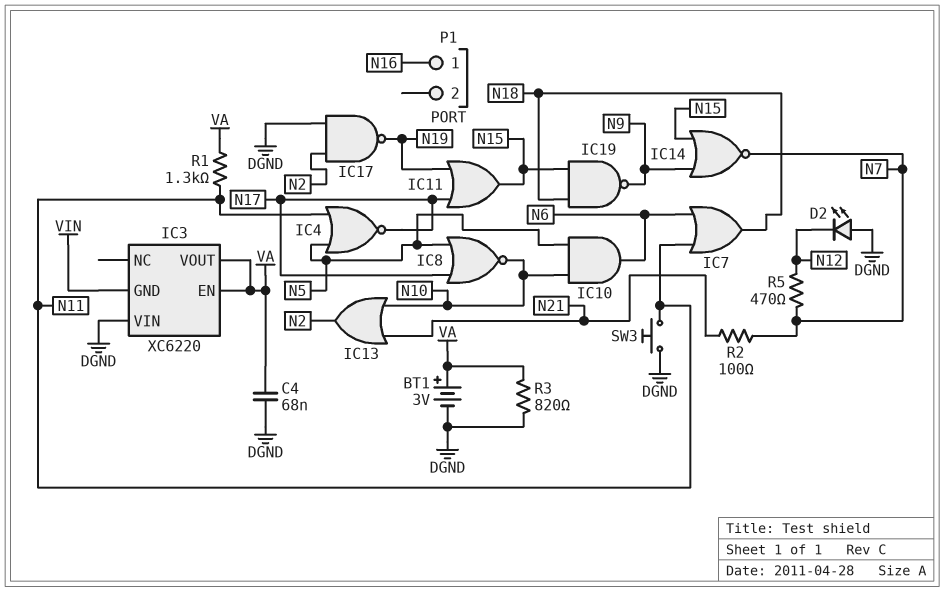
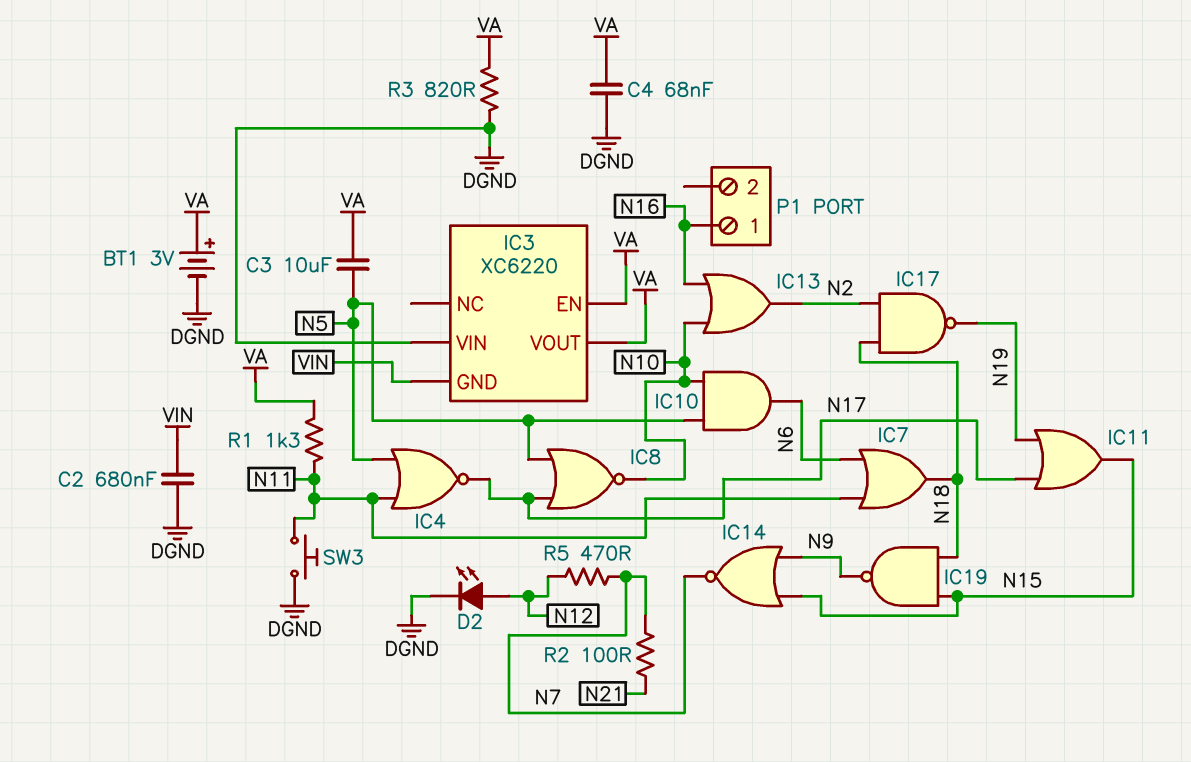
C2: none -> 680nF (DGND, VIN)
C3: none -> 10uF (N5, VA)
D2: LED (A DGND, K N12) -> LED (A N12, K DGND)
IC13: OR (in N10, in N21, out N2) -> OR (in N10, in N16, out N2)
IC17: NAND (in DGND, in N2, out N19) -> NAND (in N2, in N18, out N19)

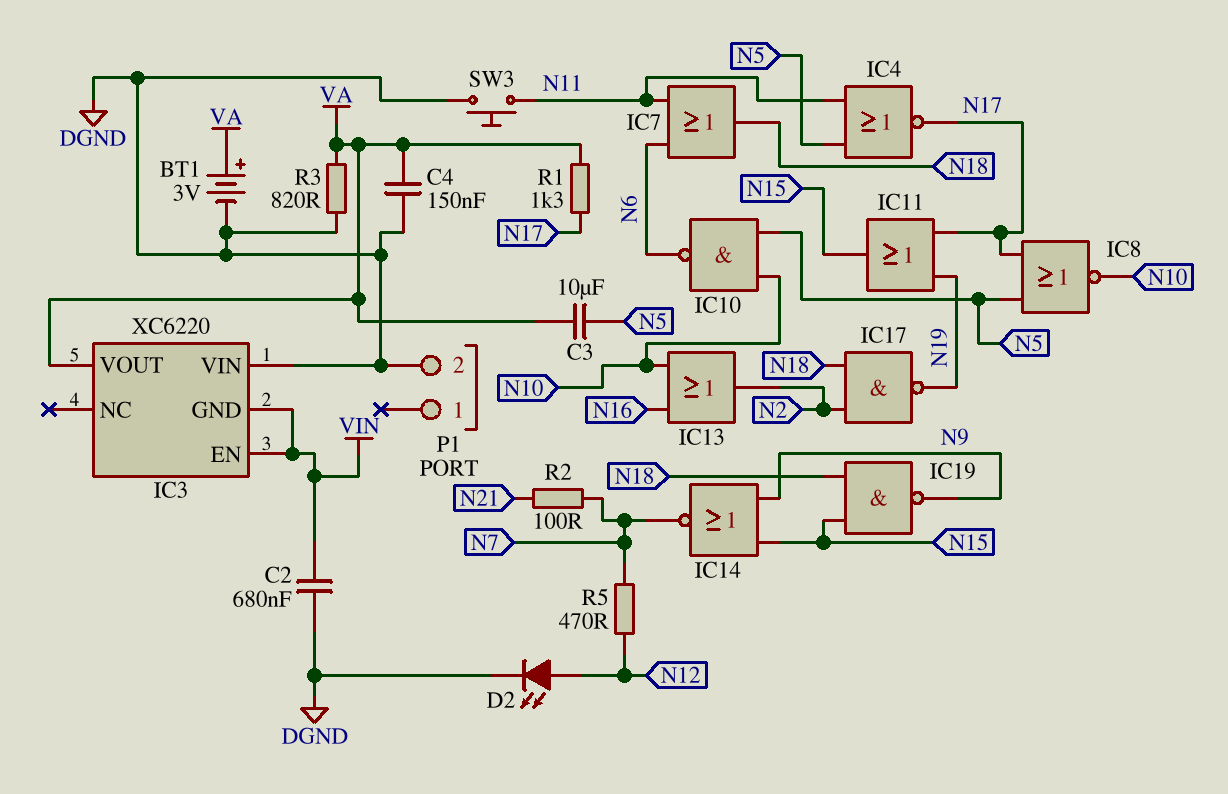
C4: 68nF (DGND, VA) -> 150nF (DGND, VA)
IC3 pin EN: VA -> VIN
IC10: AND (in N5, in N10, out N6) -> NAND (in N5, in N10, out N6)
P1 pin 1: N16 -> none
P1 pin 2: none -> DGND
R1: 1.3k (N11, VA) -> 1.3k (N17, VA)

